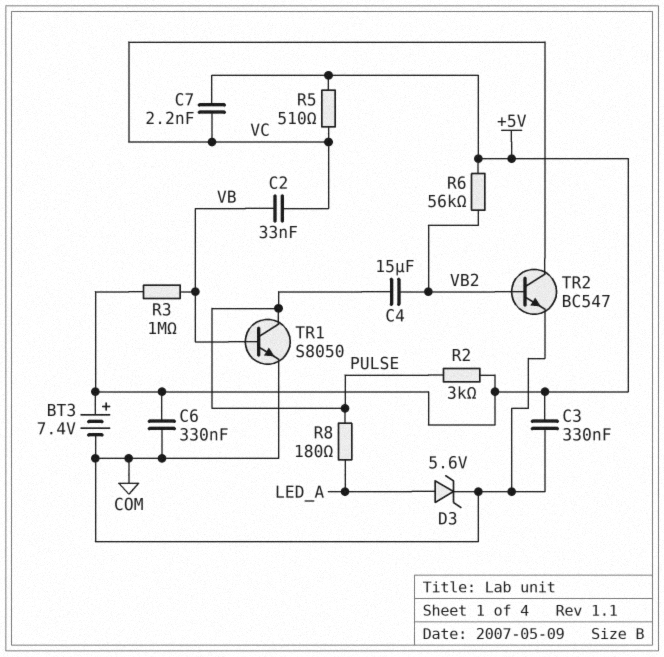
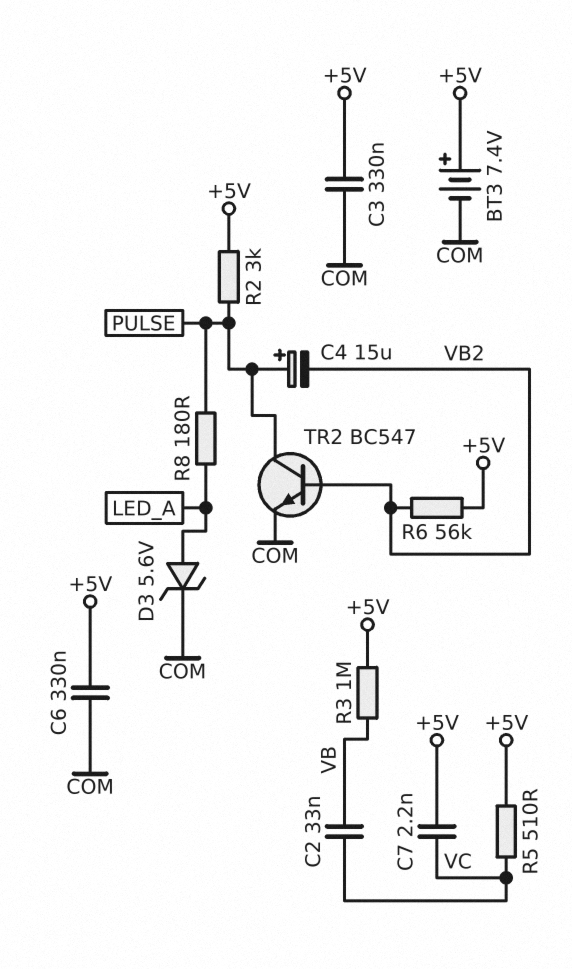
C4: 15uF (PULSE, VB2) -> 15uF (plus PULSE, minus VB2)
TR1: NPN S8050 (B VB, C PULSE, E COM) -> none
TR2: NPN BC547 (B VB2, C VC, E COM) -> NPN BC547 (B VB2, C PULSE, E COM)

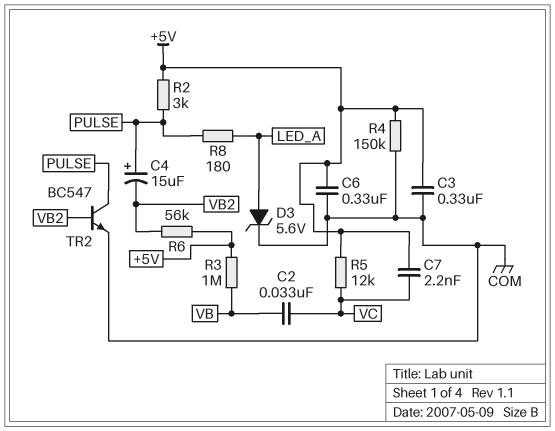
BT3: 7.4V (plus +5V, minus COM) -> none
R4: none -> 150k (+5V, COM)
R5: 510 (+5V, VC) -> 12k (+5V, VC)

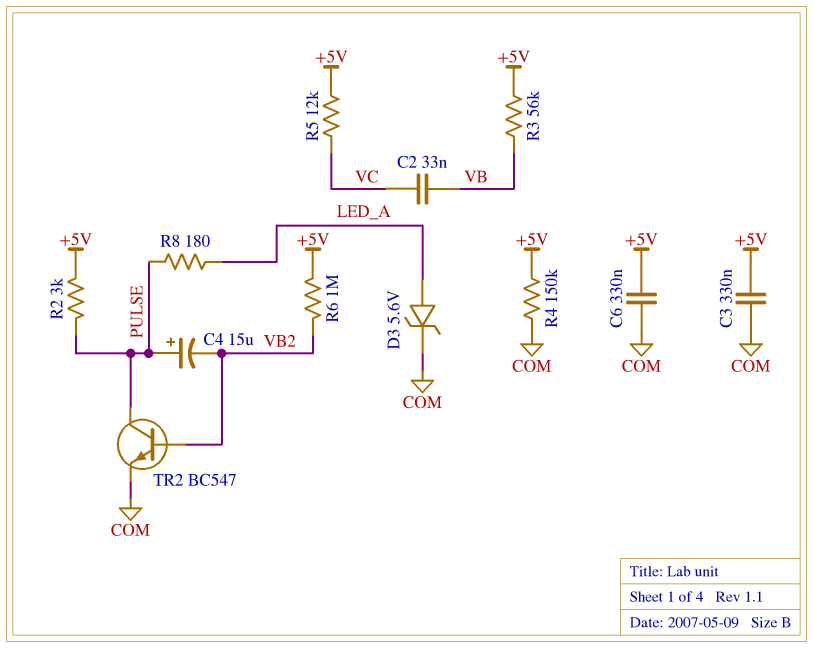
C7: 2.2nF (+5V, VC) -> none
R3: 1M (+5V, VB) -> 56k (+5V, VB)
R6: 56k (+5V, VB2) -> 1M (+5V, VB2)

